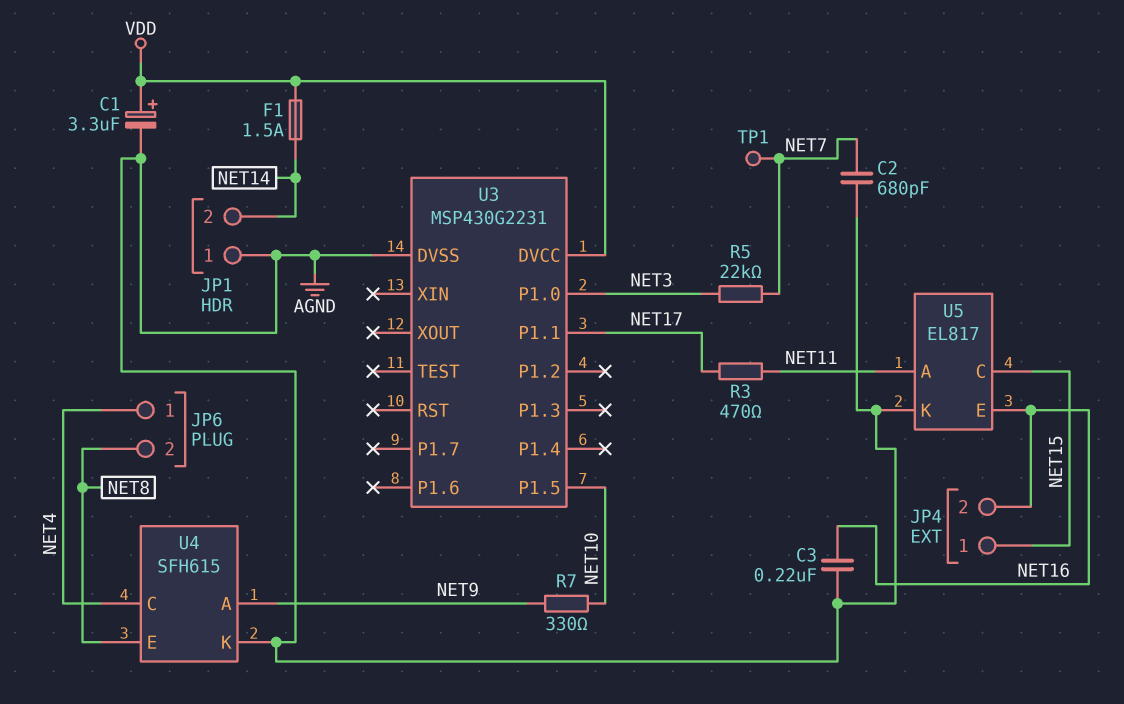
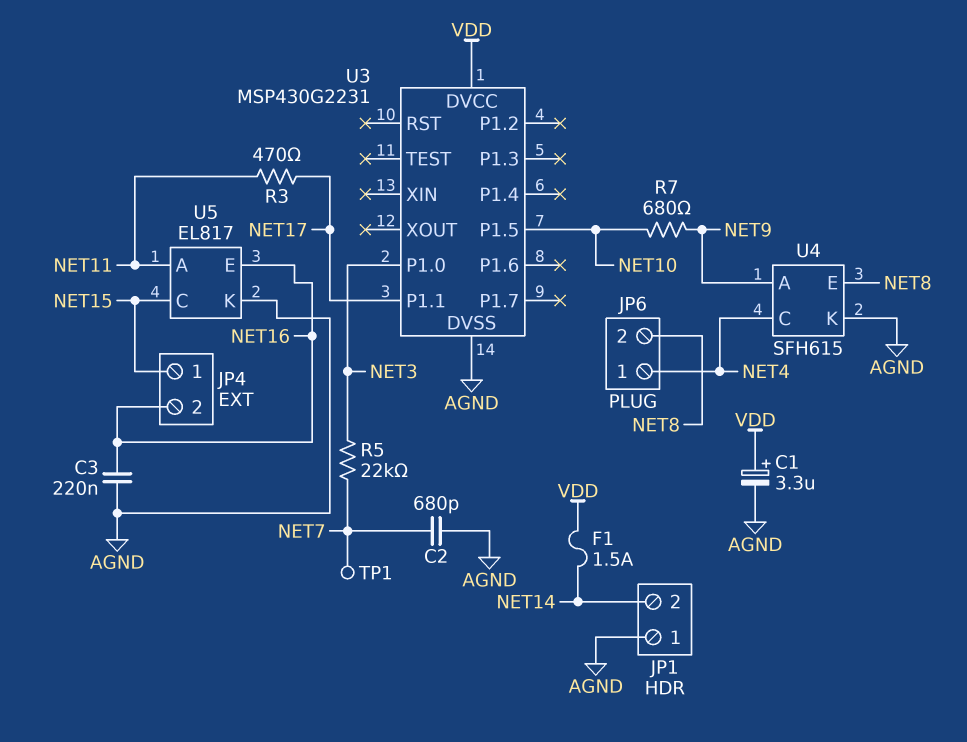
R7: 330 (NET9, NET10) -> 680 (NET9, NET10)

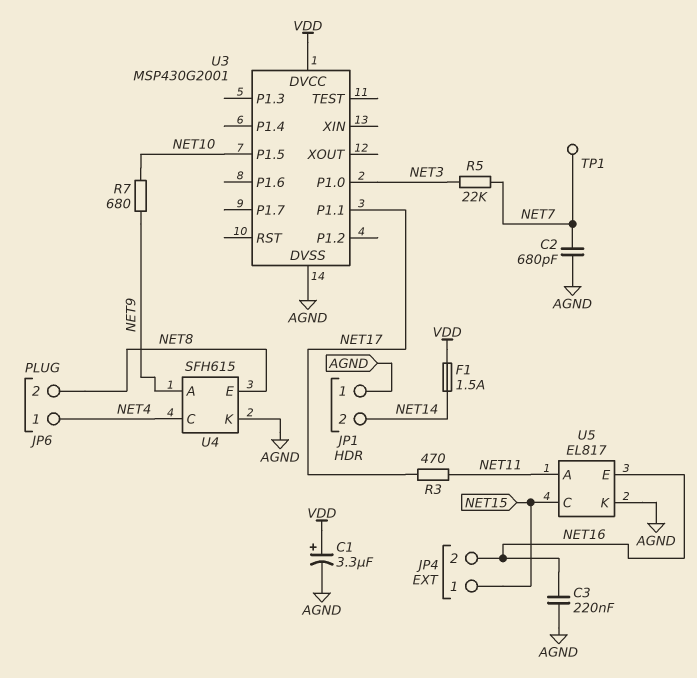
U3: MSP430G2231 -> MSP430G2001

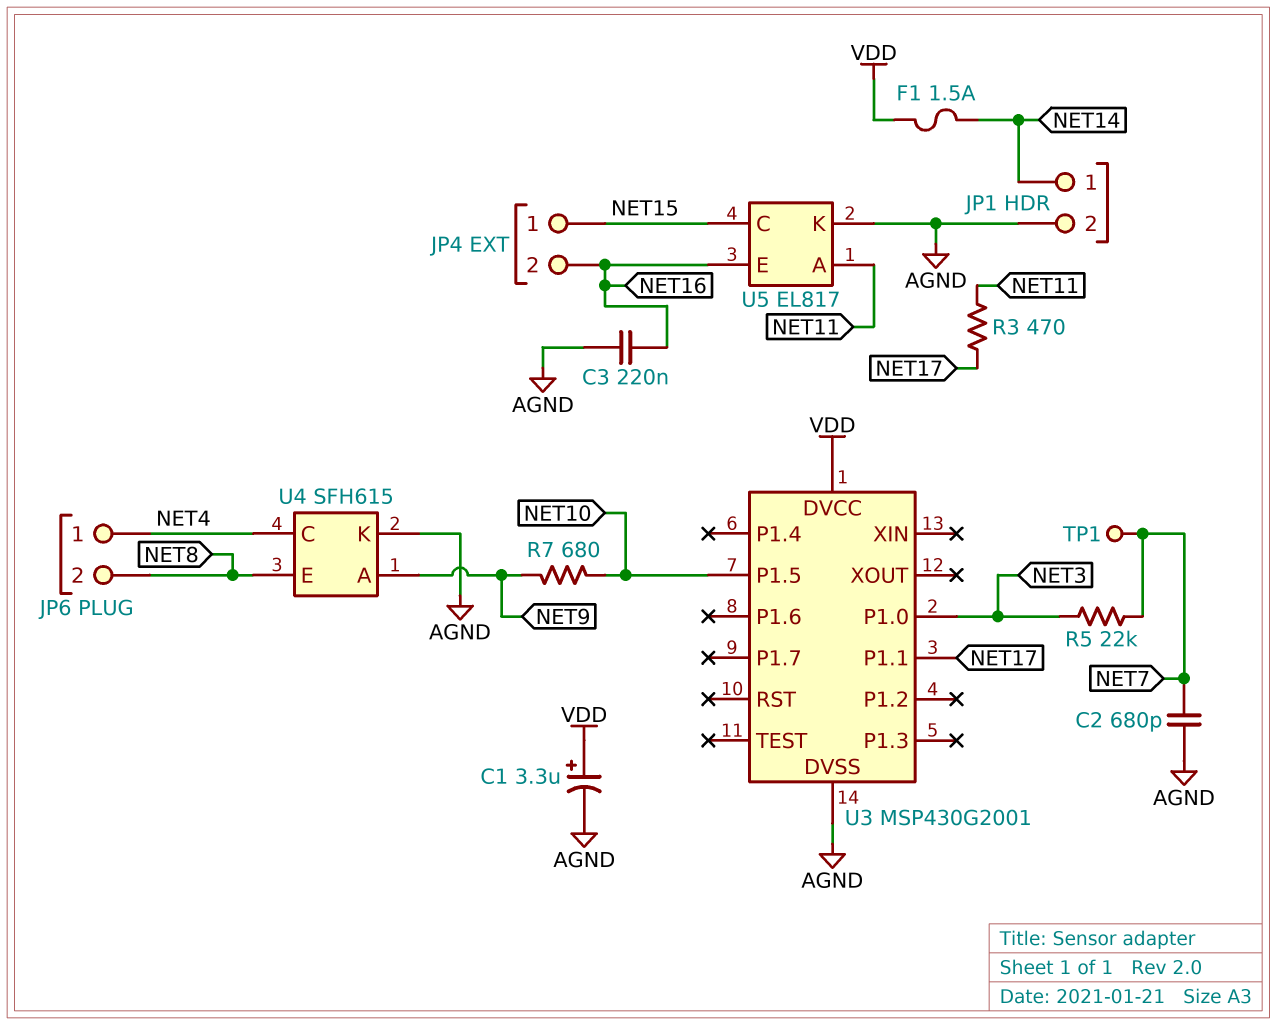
JP1 pin 1: AGND -> NET14
JP1 pin 2: NET14 -> AGND

